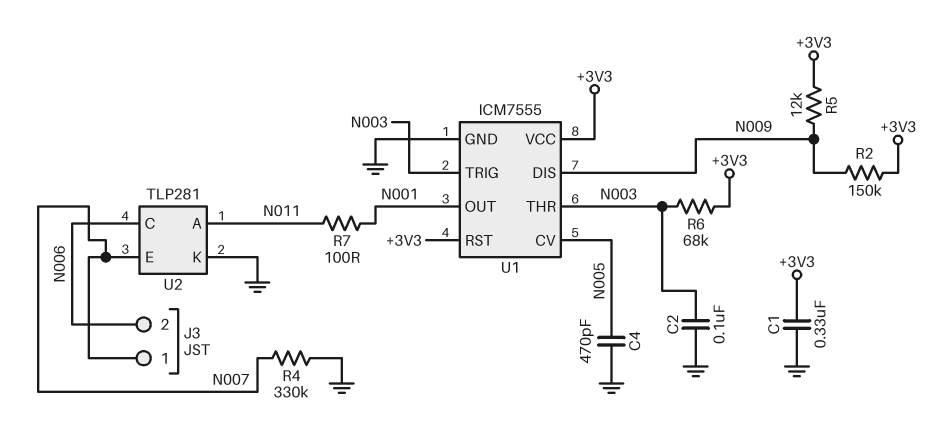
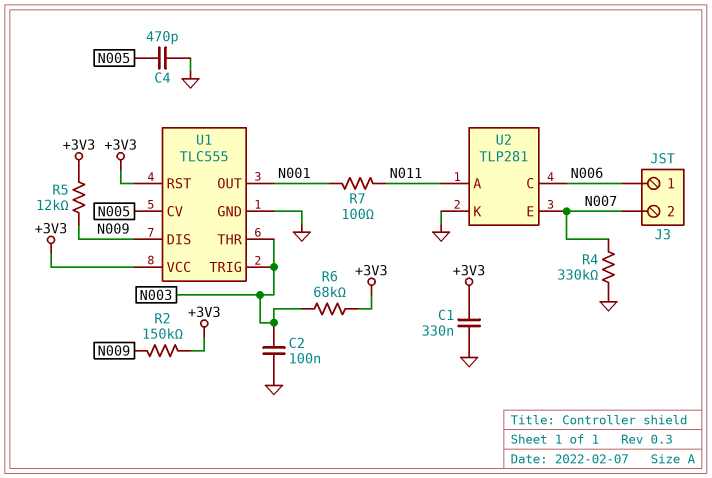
J3 pin 1: N007 -> N006
J3 pin 2: N006 -> N007
U1: ICM7555 -> TLC555

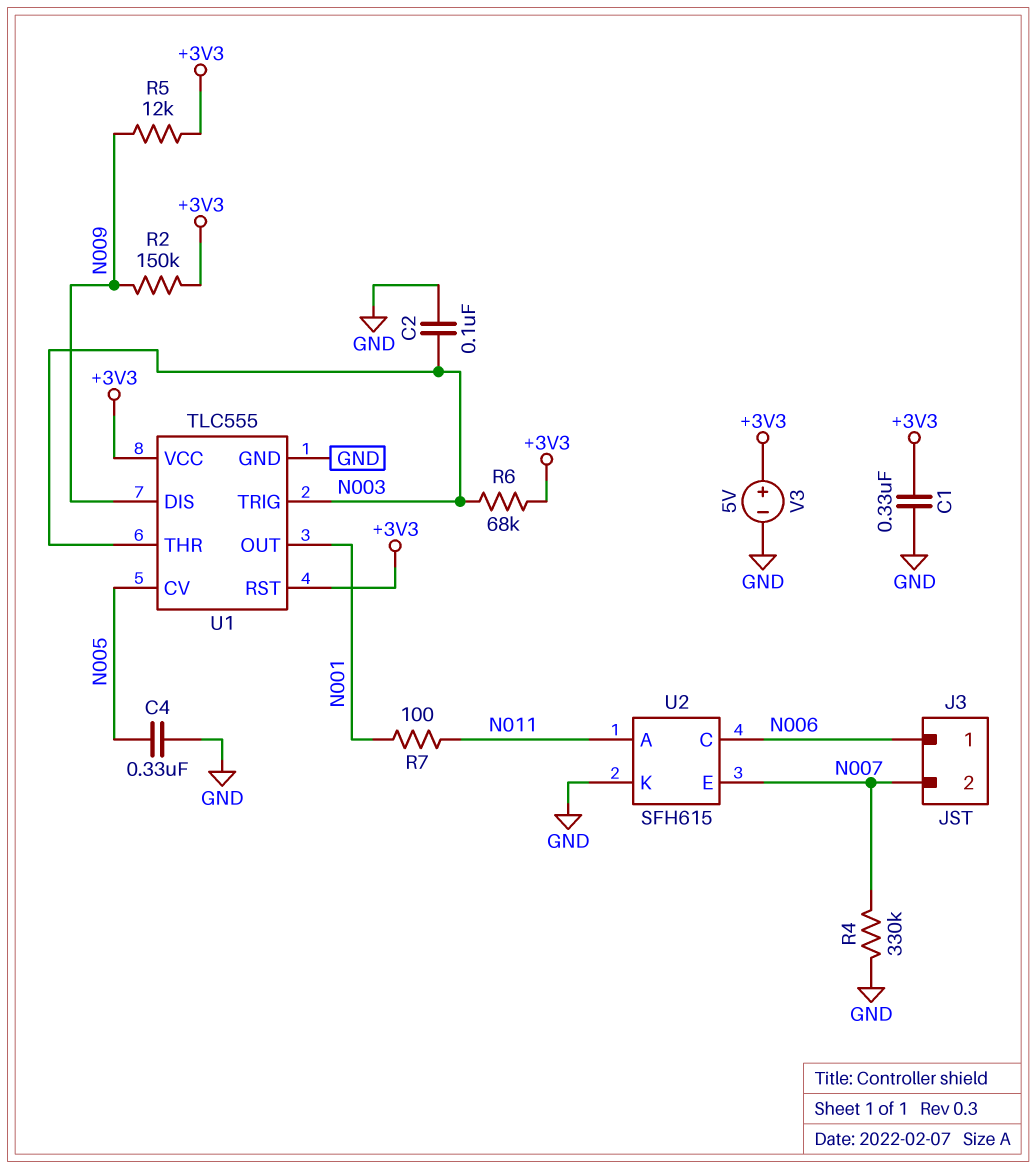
C4: 470pF (GND, N005) -> 330nF (GND, N005)
U2: TLP281 -> SFH615
V3: none -> 5V (plus +3V3, minus GND)

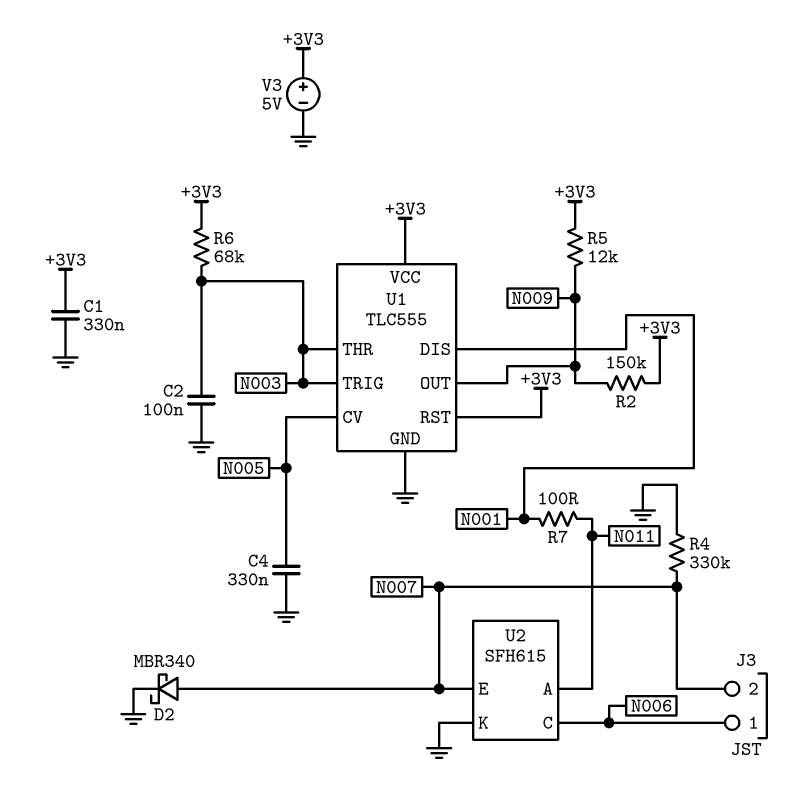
D2: none -> schottky MBR340 (A N007, K GND)
U1 pin DIS: N009 -> N001
U1 pin OUT: N001 -> N009

